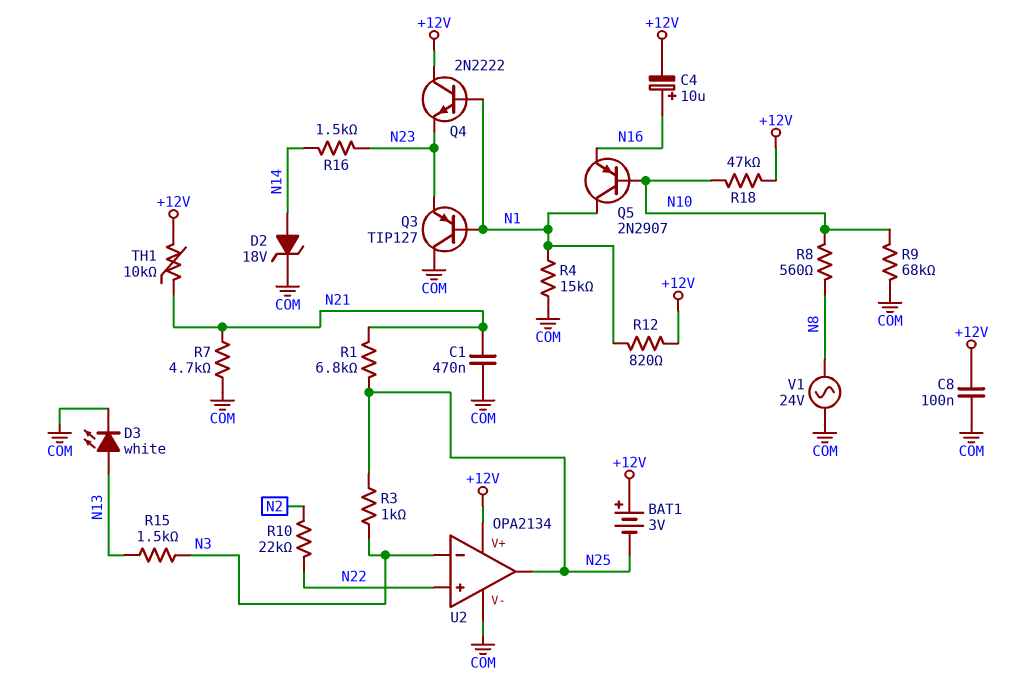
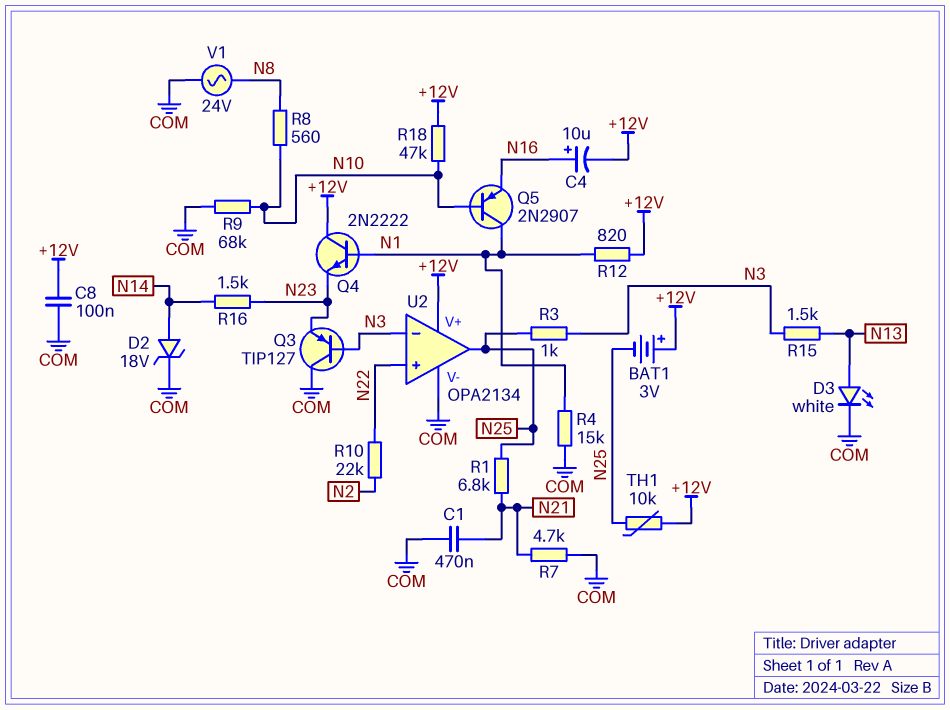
Q3: PNP TIP127 (B N1, C COM, E N23) -> PNP TIP127 (B N3, C COM, E N23)
TH1: 10k (+12V, N21) -> 10k (+12V, N25)

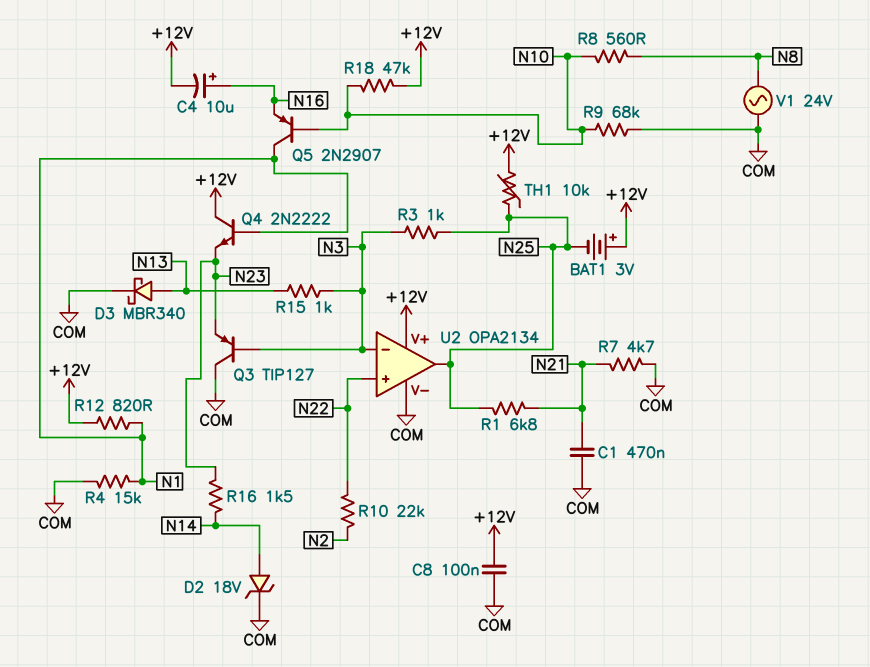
D3: LED white (A N13, K COM) -> schottky MBR340 (A N13, K COM)
R15: 1.5k (N3, N13) -> 1k (N3, N13)

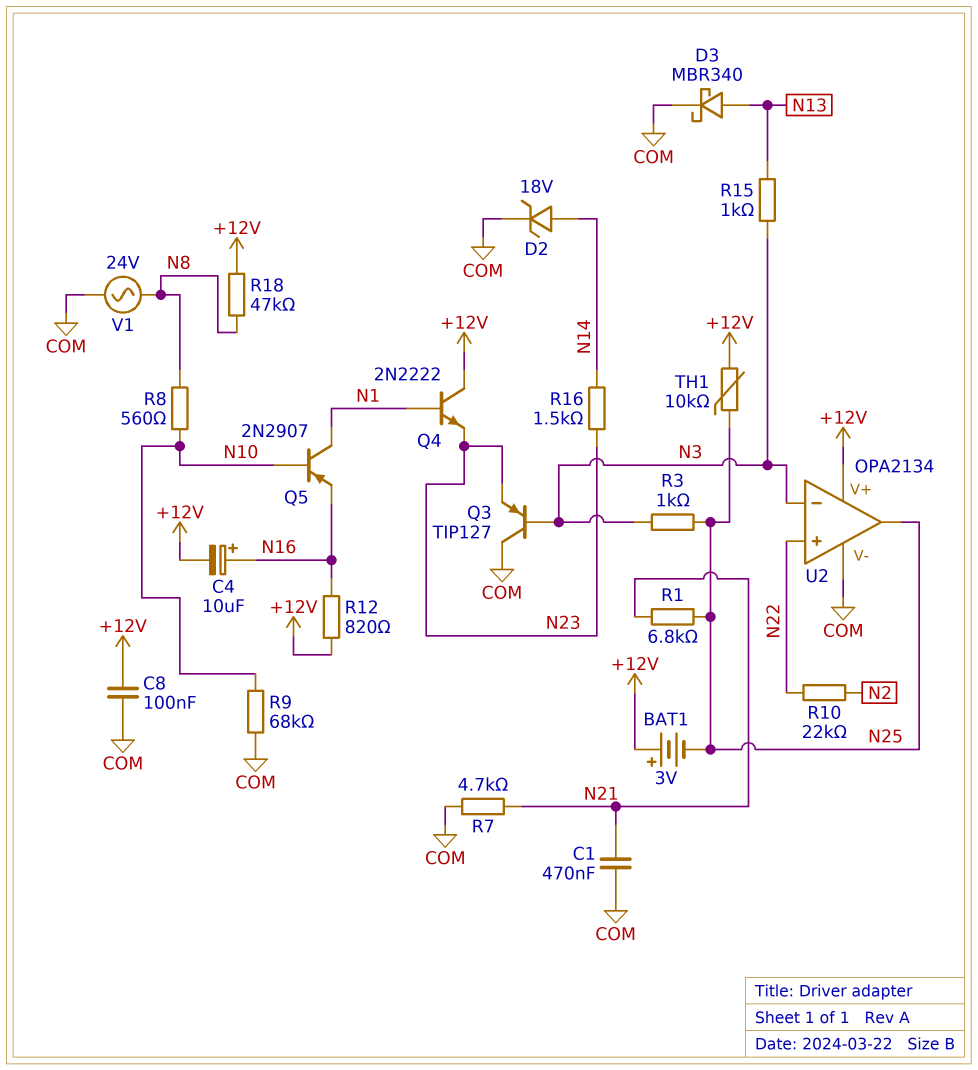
R4: 15k (COM, N1) -> none
R12: 820 (+12V, N1) -> 820 (+12V, N16)
R18: 47k (+12V, N10) -> 47k (+12V, N8)

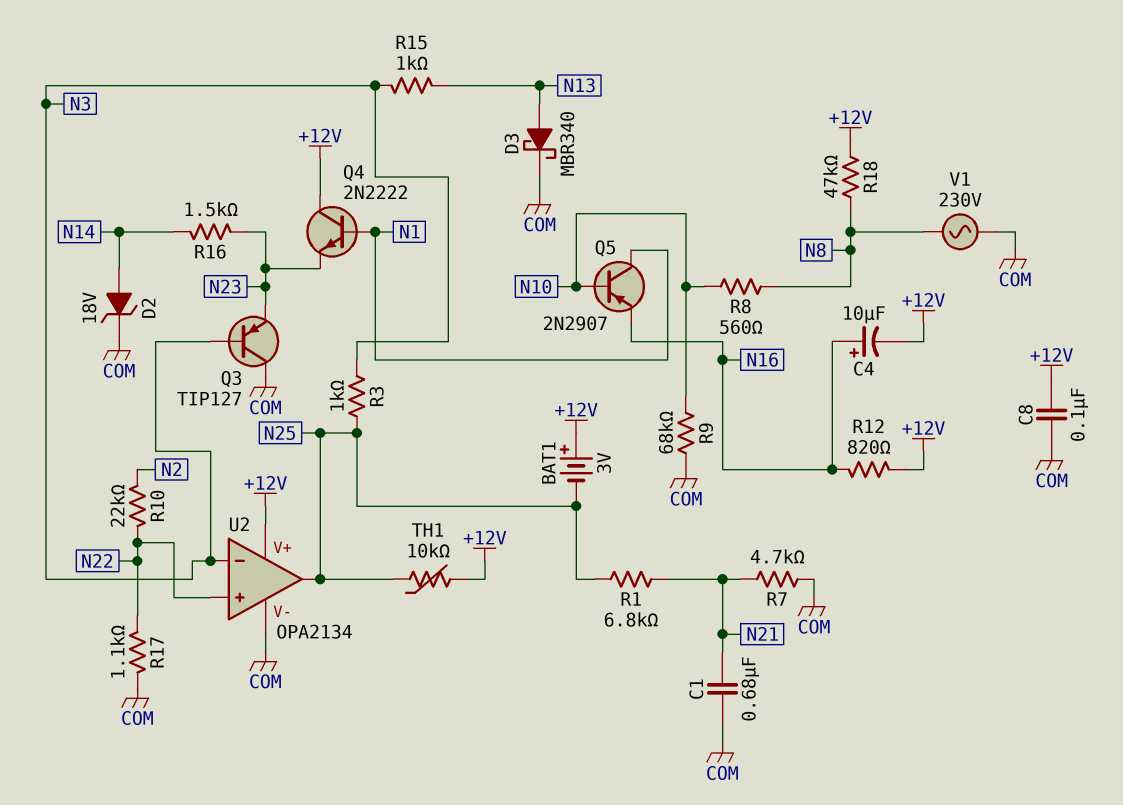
C1: 470nF (COM, N21) -> 680nF (COM, N21)
R17: none -> 1.1k (COM, N22)
V1: AC 24V (COM, N8) -> AC 230V (COM, N8)

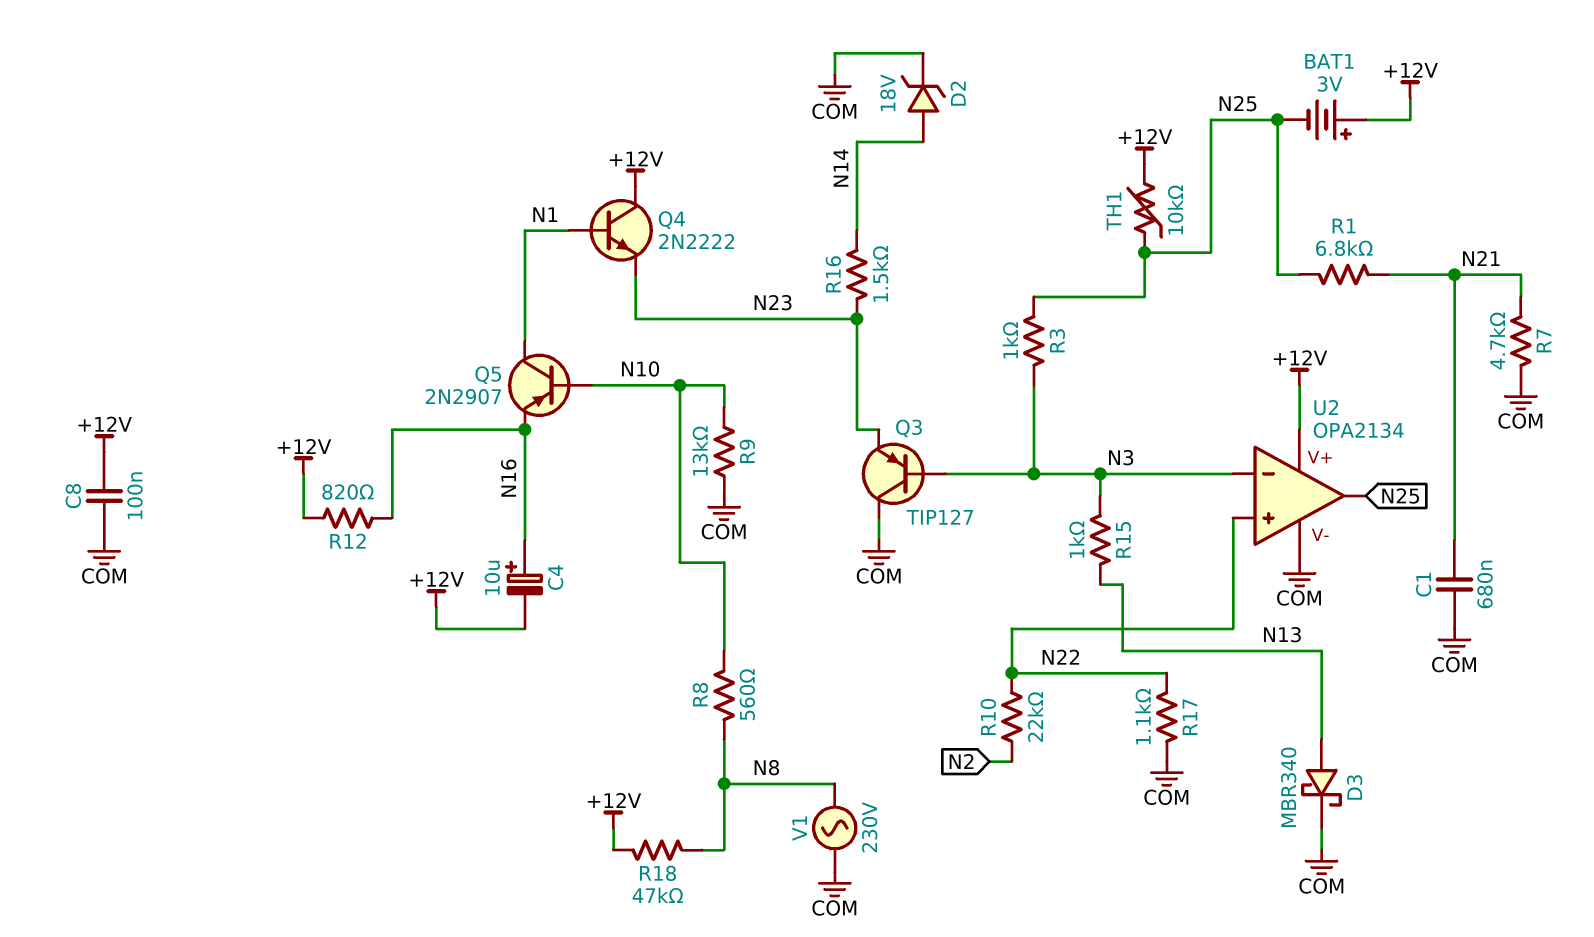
R9: 68k (COM, N10) -> 13k (COM, N10)

